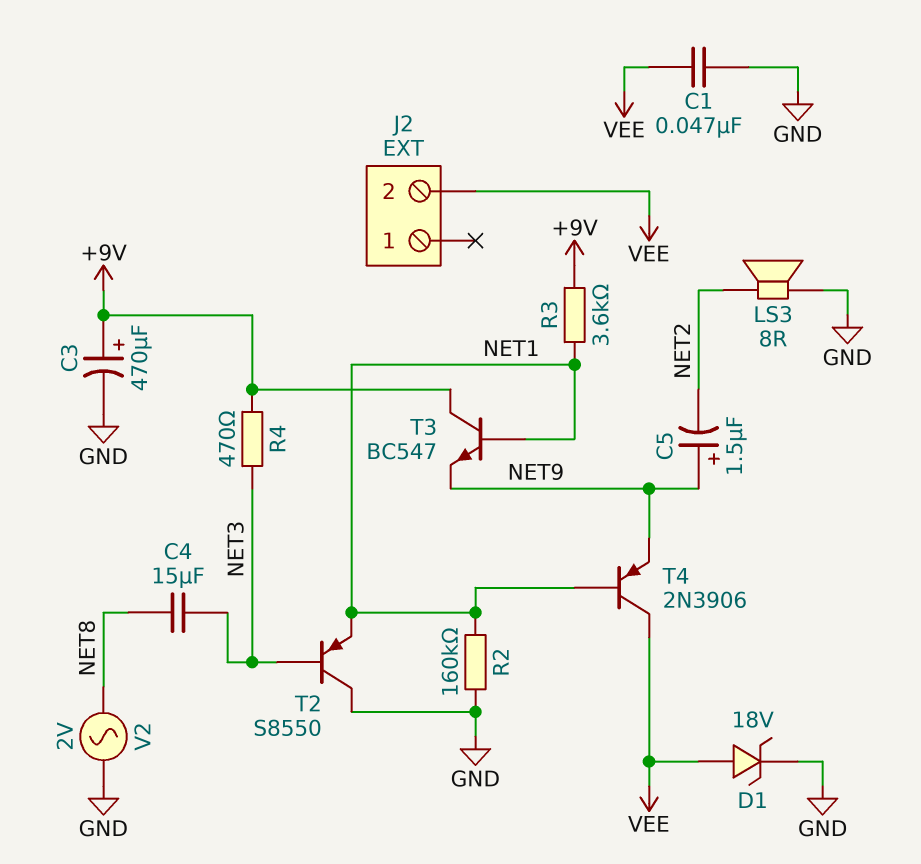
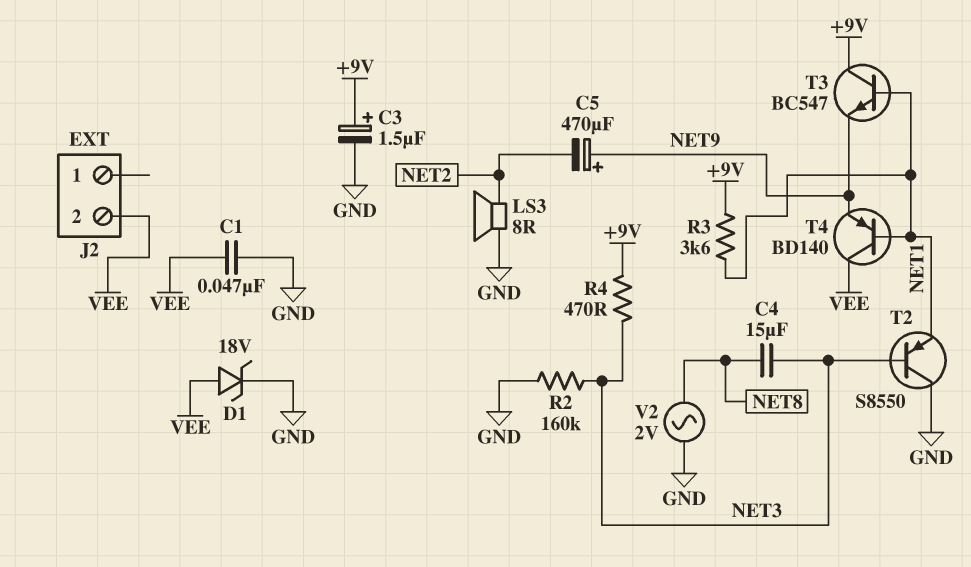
C3: 470uF (plus +9V, minus GND) -> 1.5uF (plus +9V, minus GND)
C5: 1.5uF (plus NET9, minus NET2) -> 470uF (plus NET9, minus NET2)
R2: 160k (GND, NET1) -> 160k (GND, NET3)
T4: PNP 2N3906 (B NET1, C VEE, E NET9) -> PNP BD140 (B NET1, C VEE, E NET9)

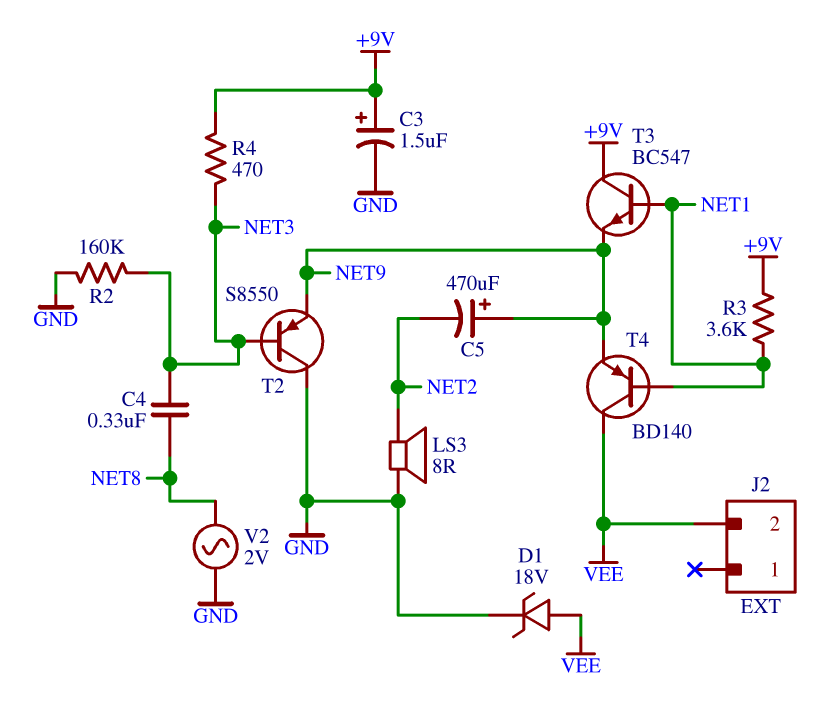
C1: 47nF (GND, VEE) -> none
C4: 15uF (NET3, NET8) -> 330nF (NET3, NET8)
T2: PNP S8550 (B NET3, C GND, E NET1) -> PNP S8550 (B NET3, C GND, E NET9)

